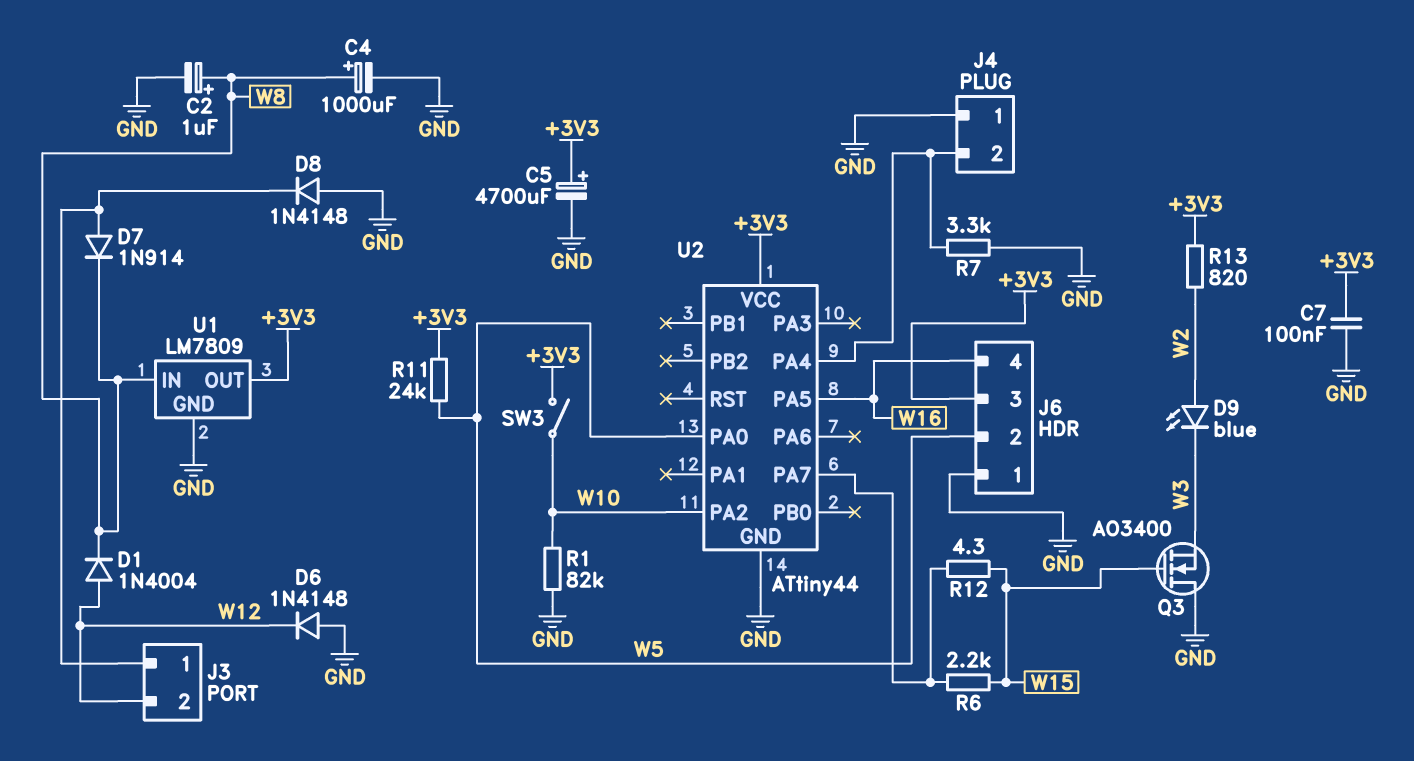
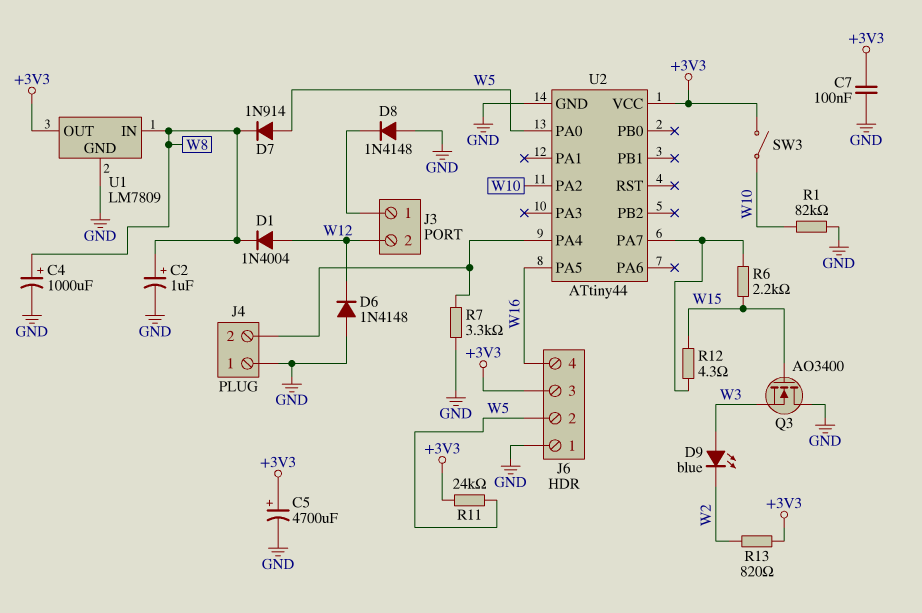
D7: diode 1N914 (A J3/1, K W8) -> diode 1N914 (A W5, K W8)
D9: LED blue (A W2, K W3) -> LED blue (A W3, K W2)

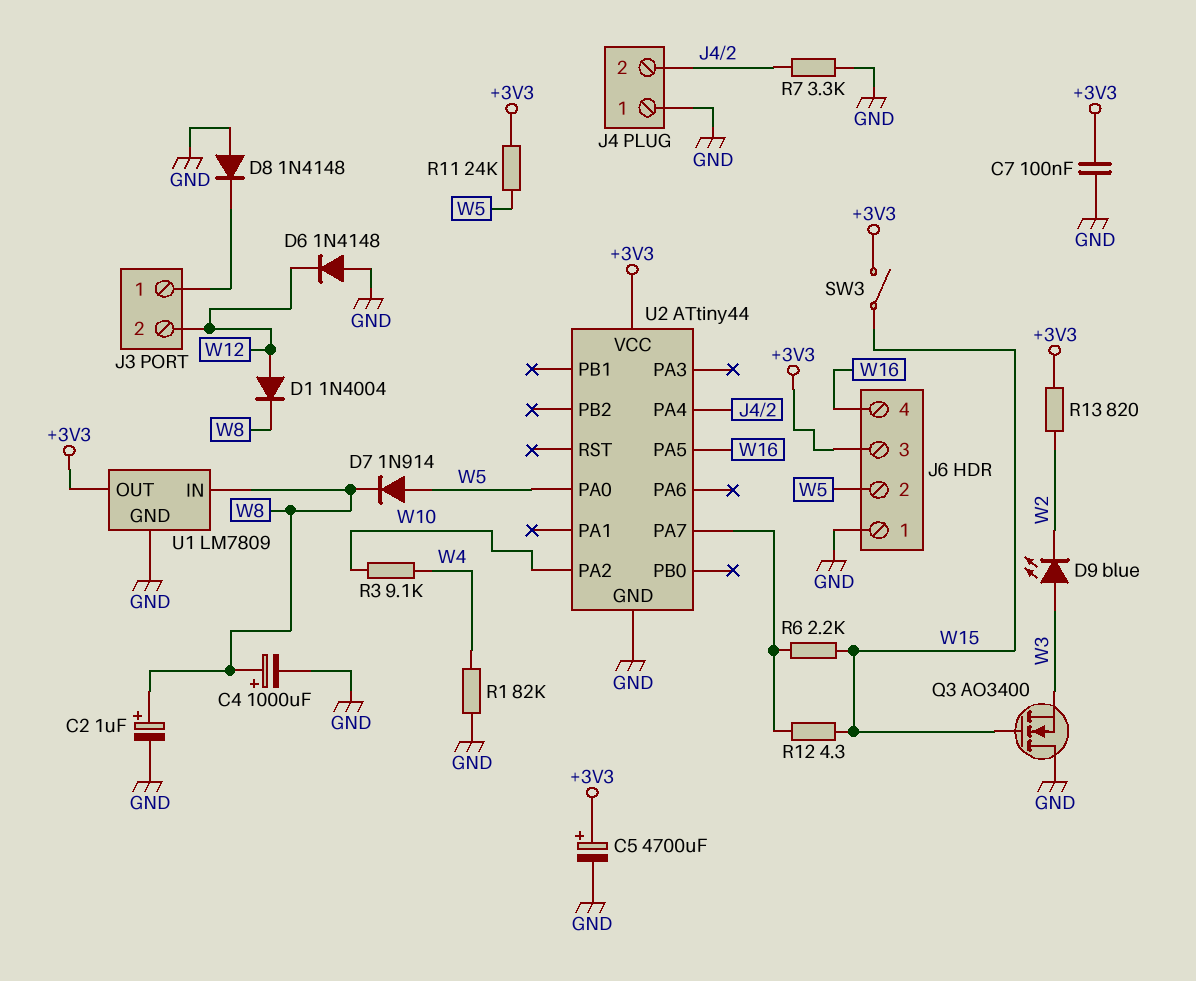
R1: 82k (GND, W10) -> 82k (GND, W4)
R3: none -> 9.1k (W4, W10)
SW3: switch (+3V3, W10) -> switch (+3V3, W15)

